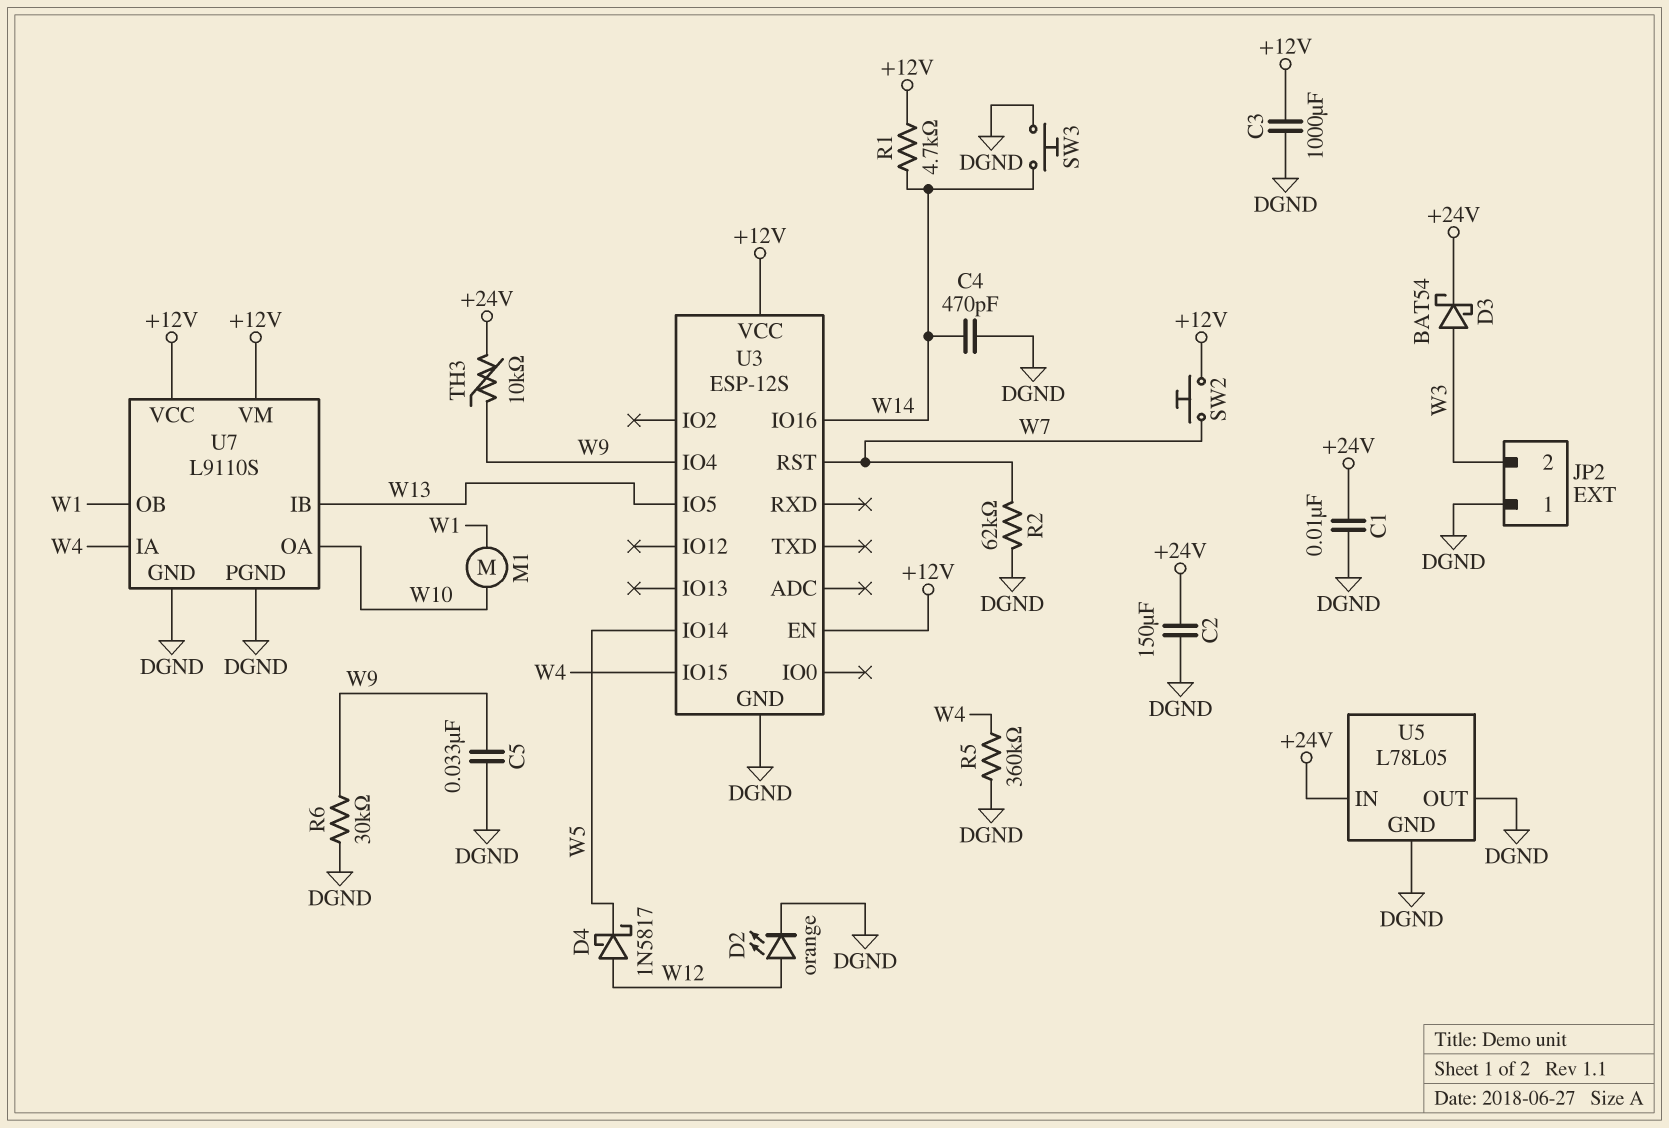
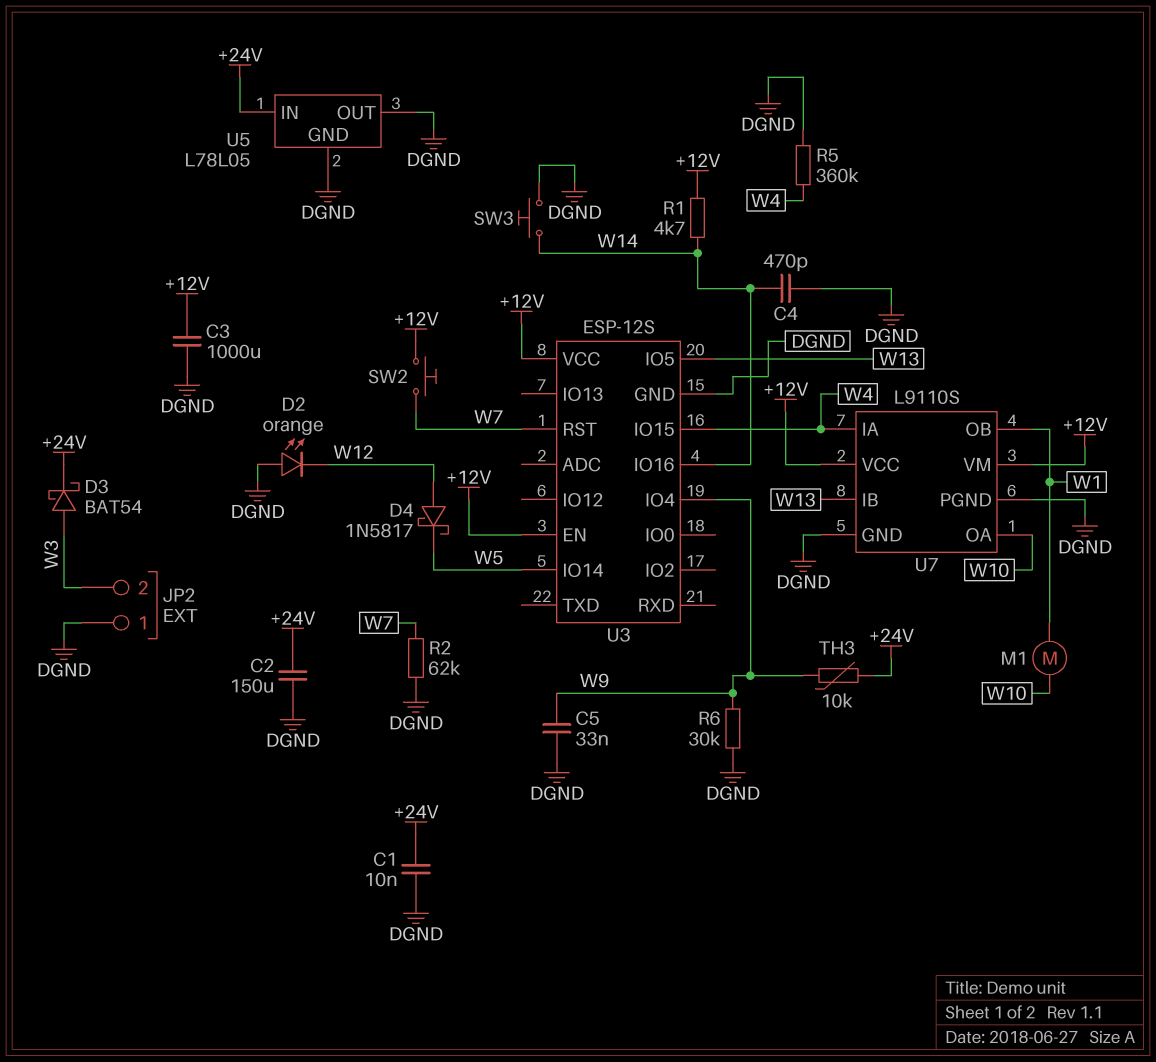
D2: LED orange (A W12, K DGND) -> LED orange (A DGND, K W12)

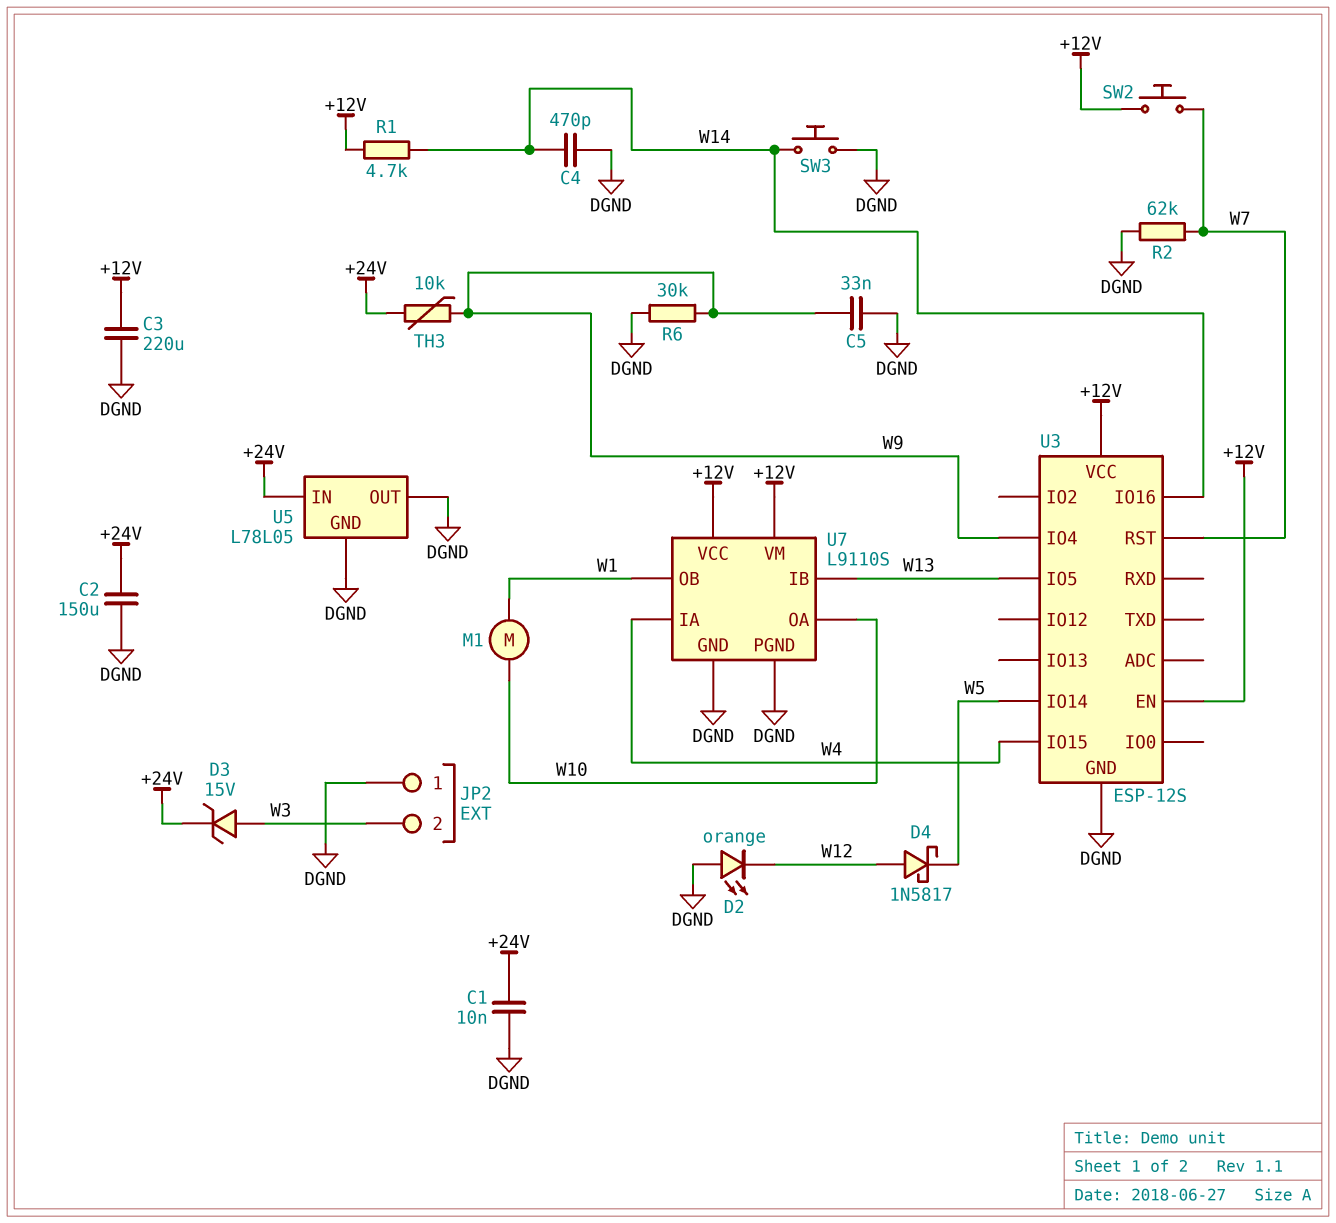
C3: 1000uF (+12V, DGND) -> 220uF (+12V, DGND)
D3: schottky BAT54 (A W3, K +24V) -> zener 15V (A W3, K +24V)
R5: 360k (DGND, W4) -> none

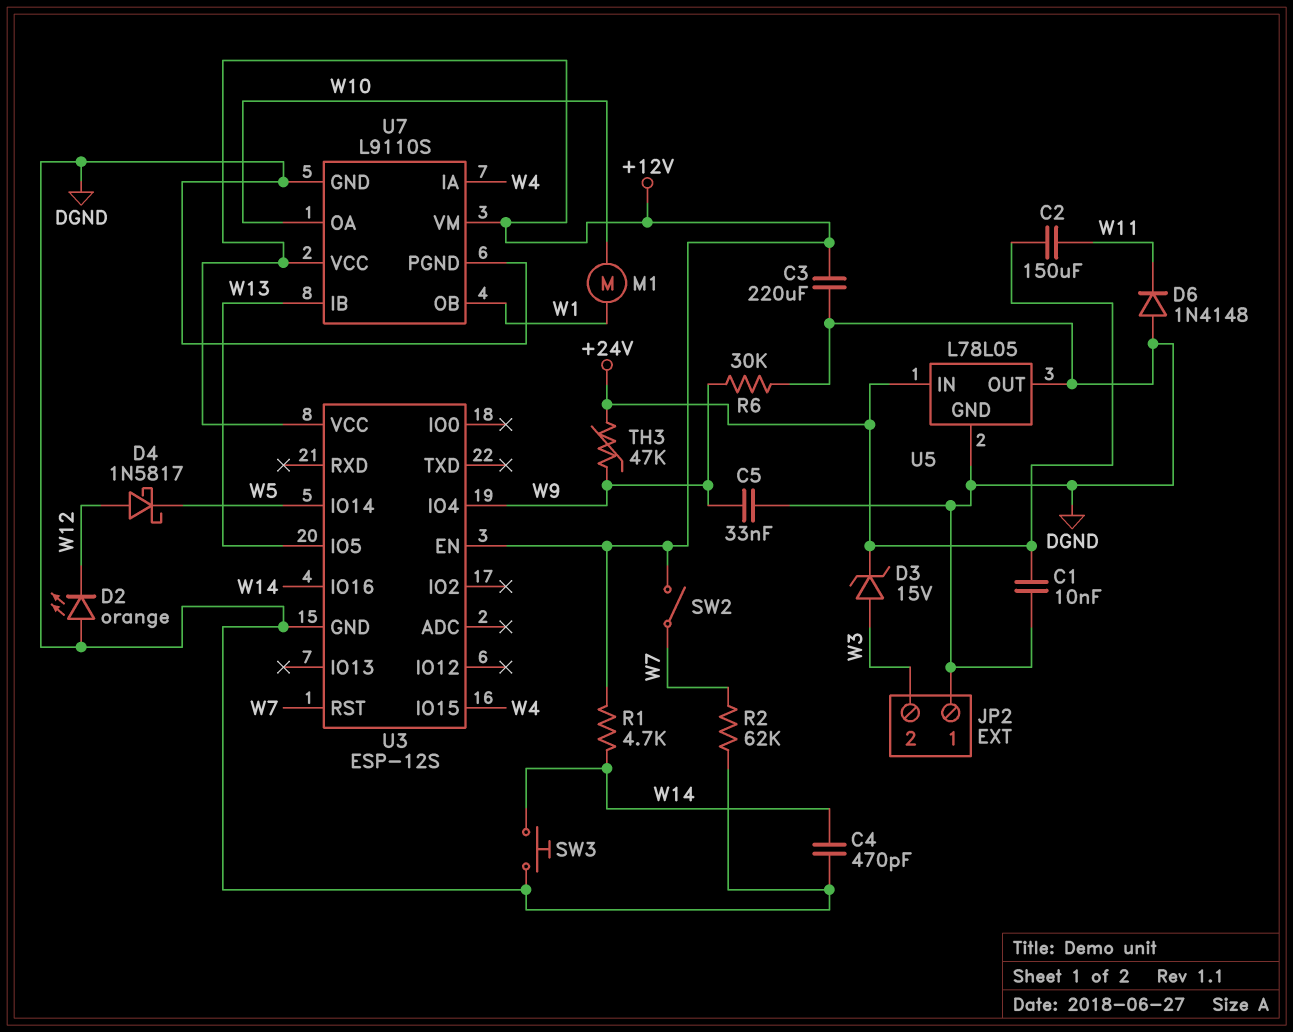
C2: 150uF (+24V, DGND) -> 150uF (+24V, W11)
D6: none -> diode 1N4148 (A DGND, K W11)
SW2: button (+12V, W7) -> switch (+12V, W7)
TH3: 10k (+24V, W9) -> 47k (+24V, W9)

